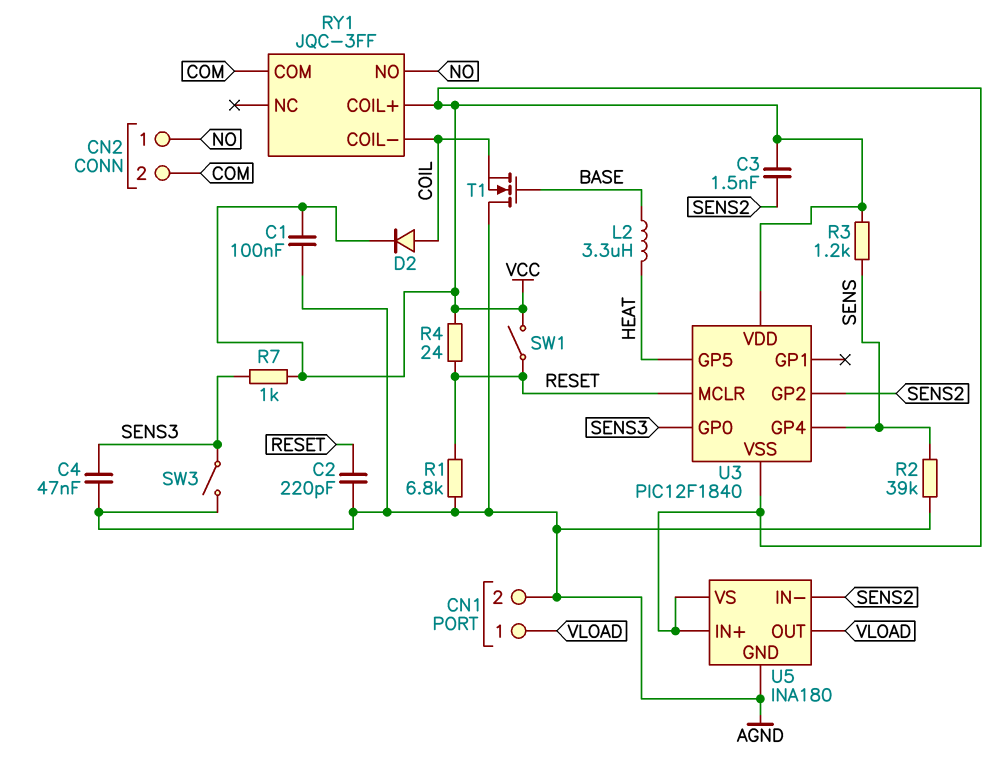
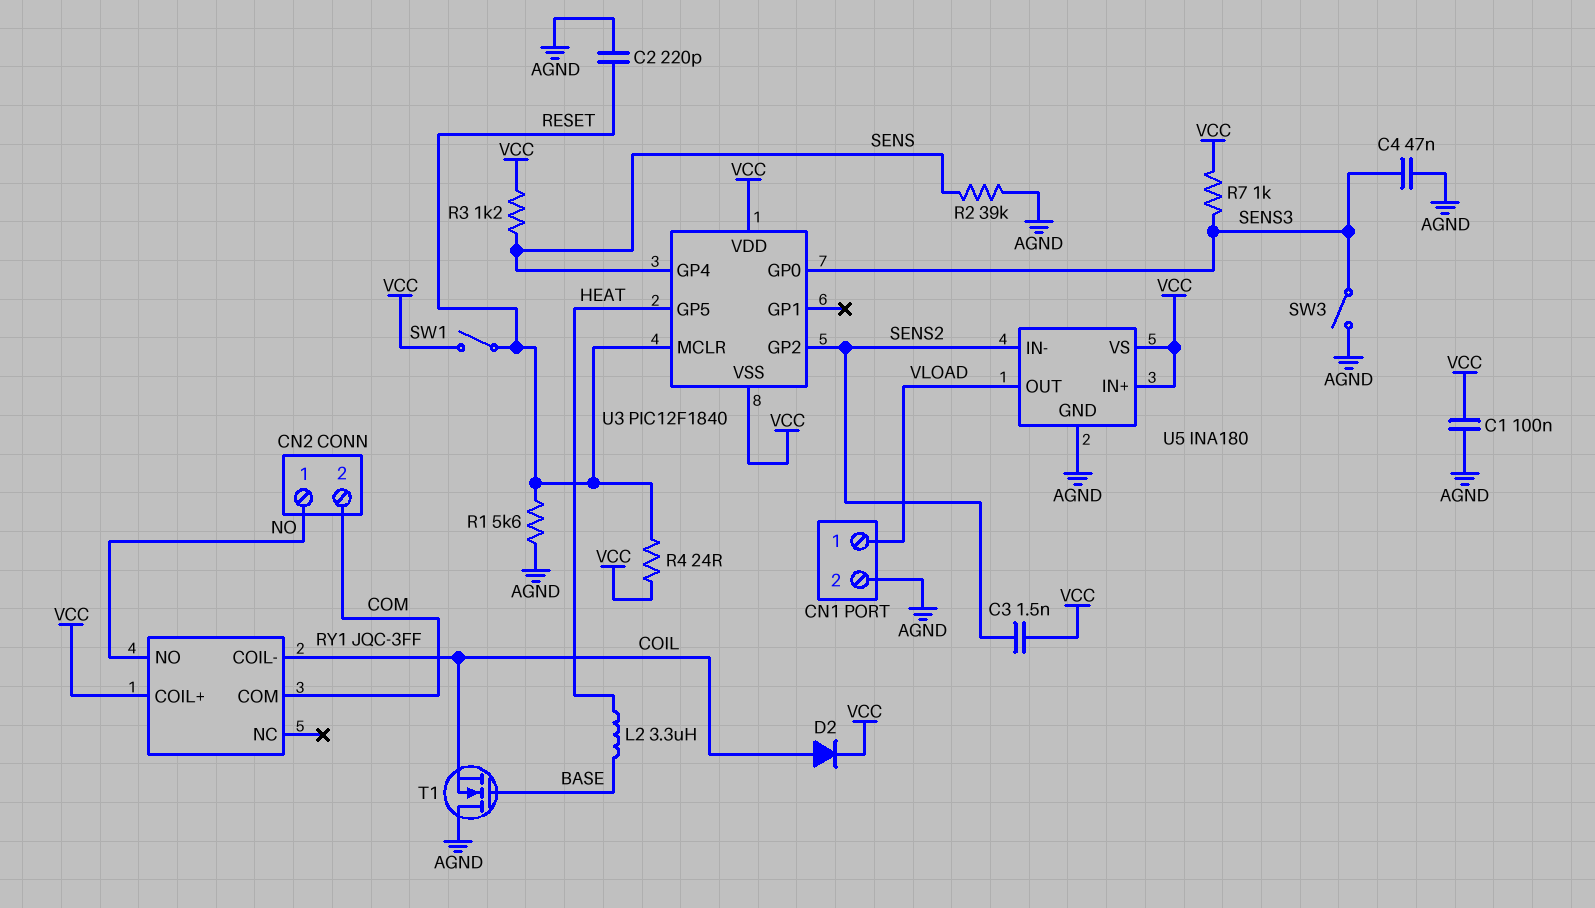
R1: 6.8k (AGND, RESET) -> 5.6k (AGND, RESET)

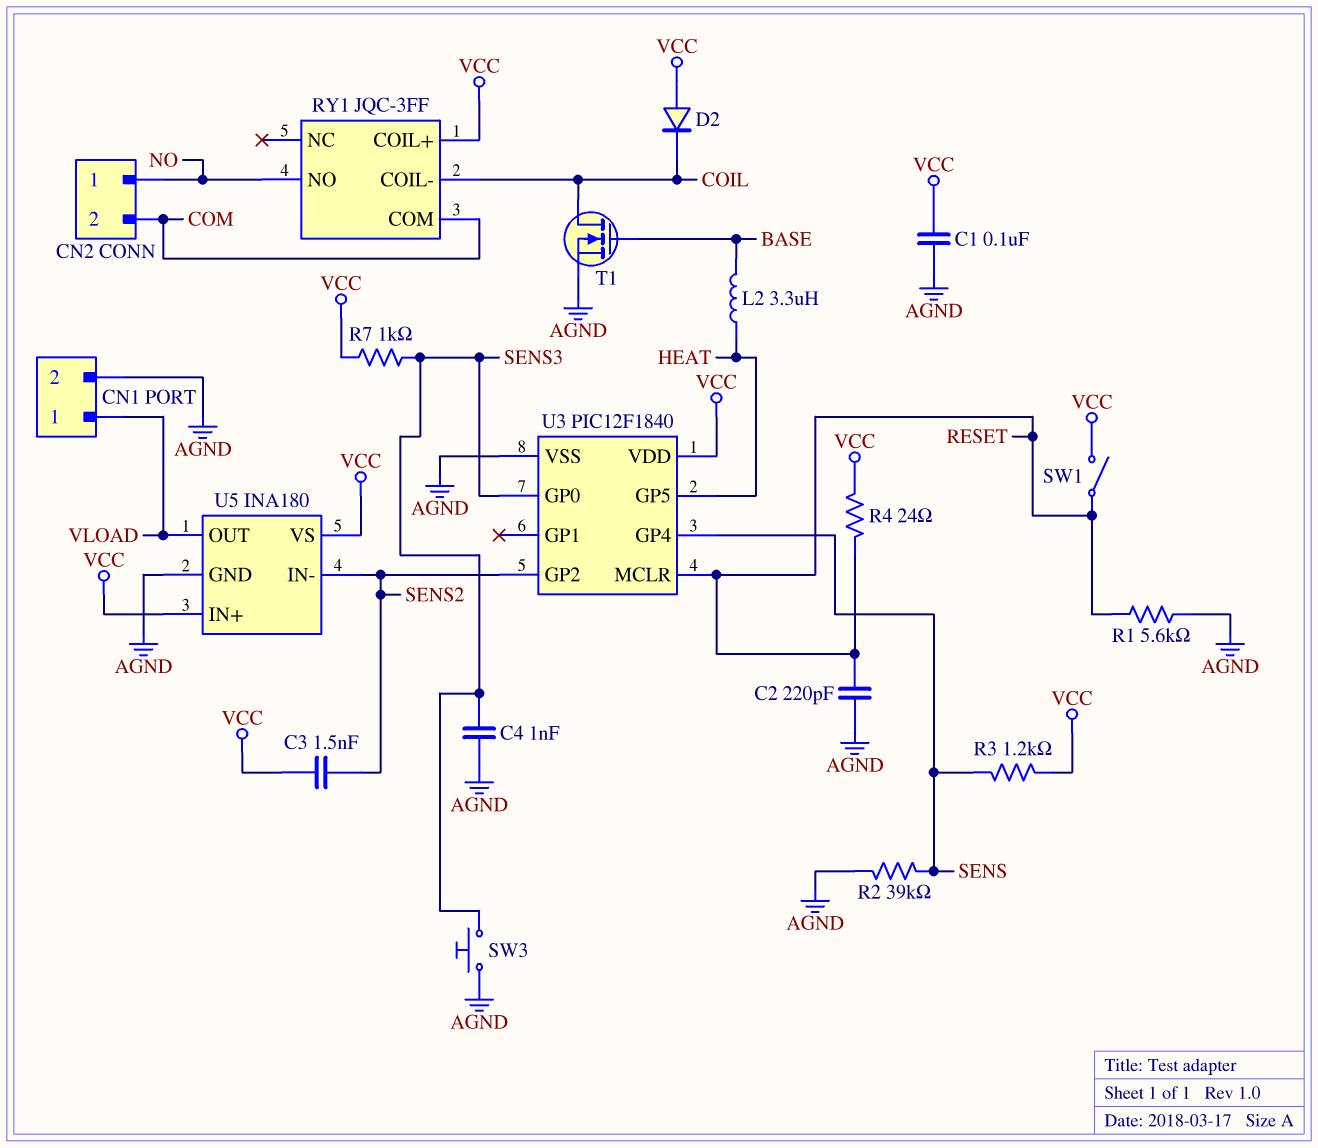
C4: 47nF (AGND, SENS3) -> 1nF (AGND, SENS3)
D2: diode (A COIL, K VCC) -> diode (A VCC, K COIL)
SW3: switch (AGND, SENS3) -> button (AGND, SENS3)
T1: NMOS (G BASE, D AGND, S COIL) -> NMOS (G BASE, D COIL, S AGND)
U3 pin VSS: VCC -> AGND

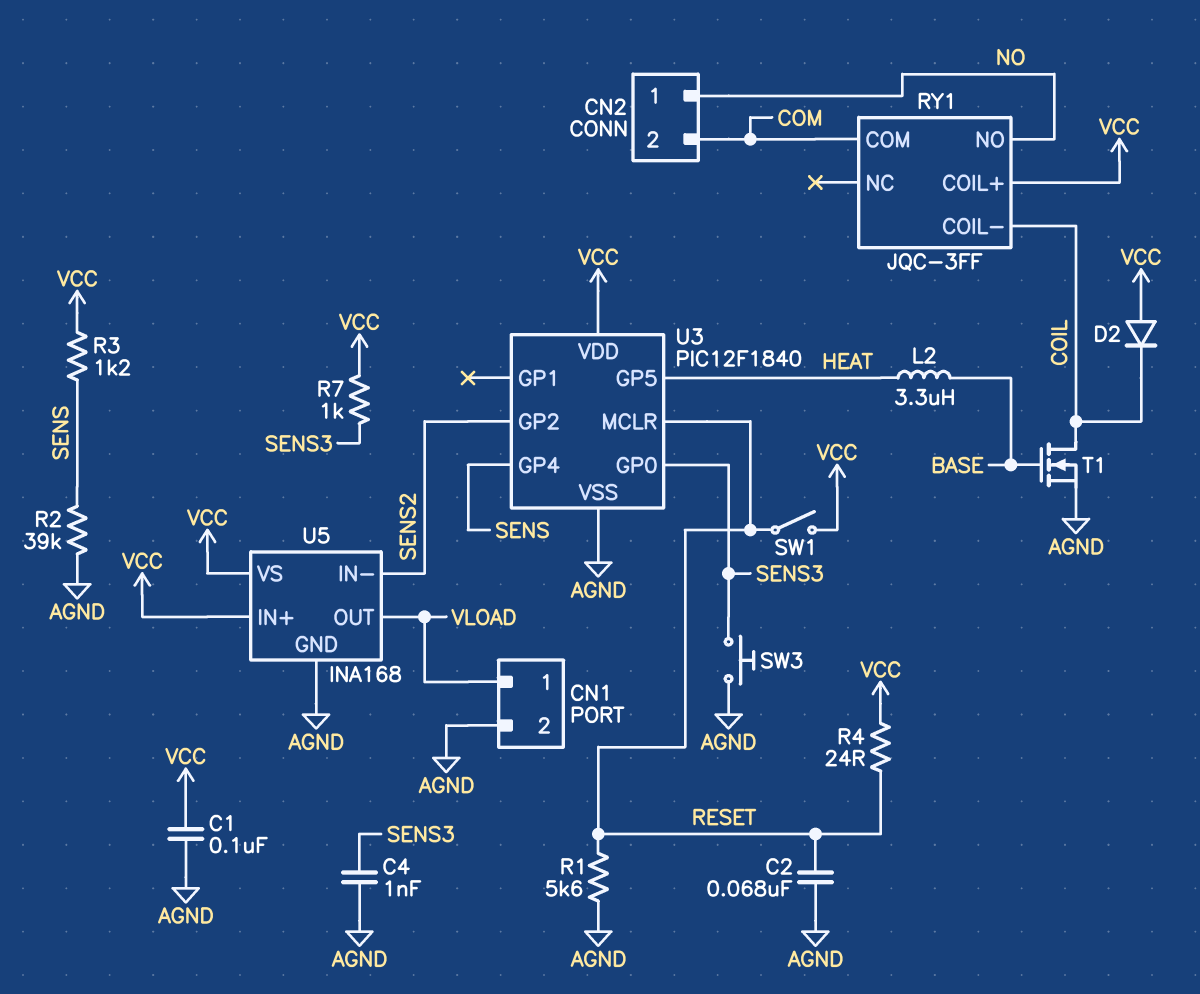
C2: 220pF (AGND, RESET) -> 68nF (AGND, RESET)
C3: 1.5nF (SENS2, VCC) -> none
U5: INA180 -> INA168

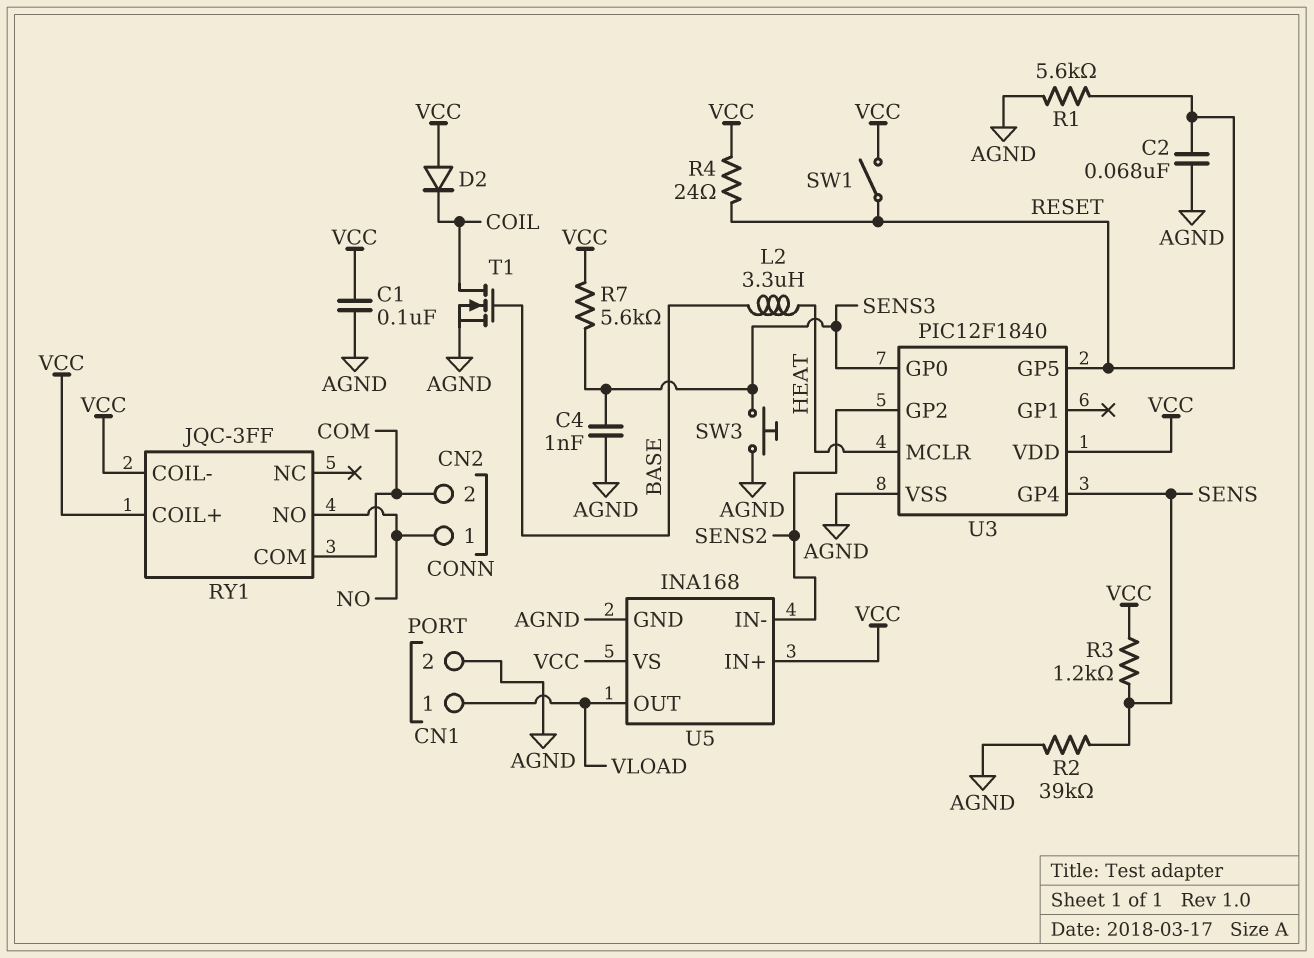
R7: 1k (SENS3, VCC) -> 5.6k (SENS3, VCC)
RY1 pin COIL-: COIL -> VCC
U3 pin GP5: HEAT -> RESET
U3 pin MCLR: RESET -> HEAT

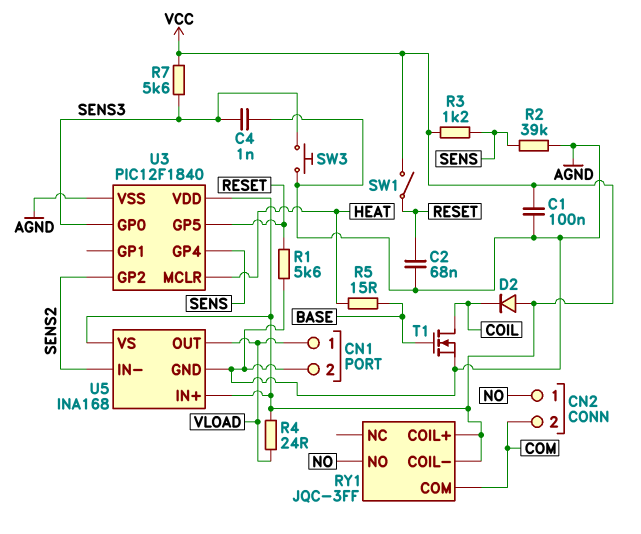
L2: 3.3uH (BASE, HEAT) -> none
R4: 24 (RESET, VCC) -> 24 (VCC, VLOAD)
R5: none -> 15 (BASE, HEAT)

